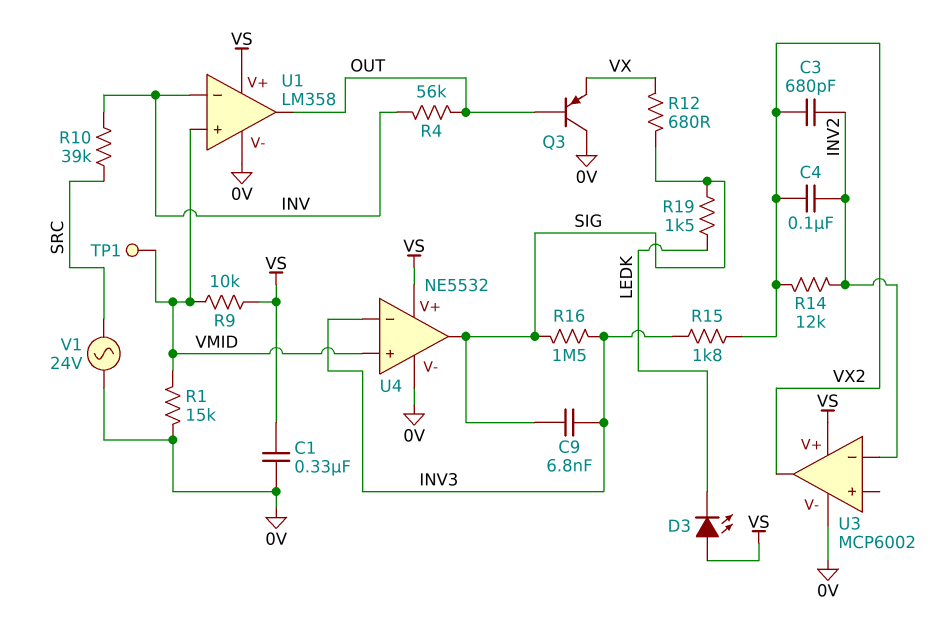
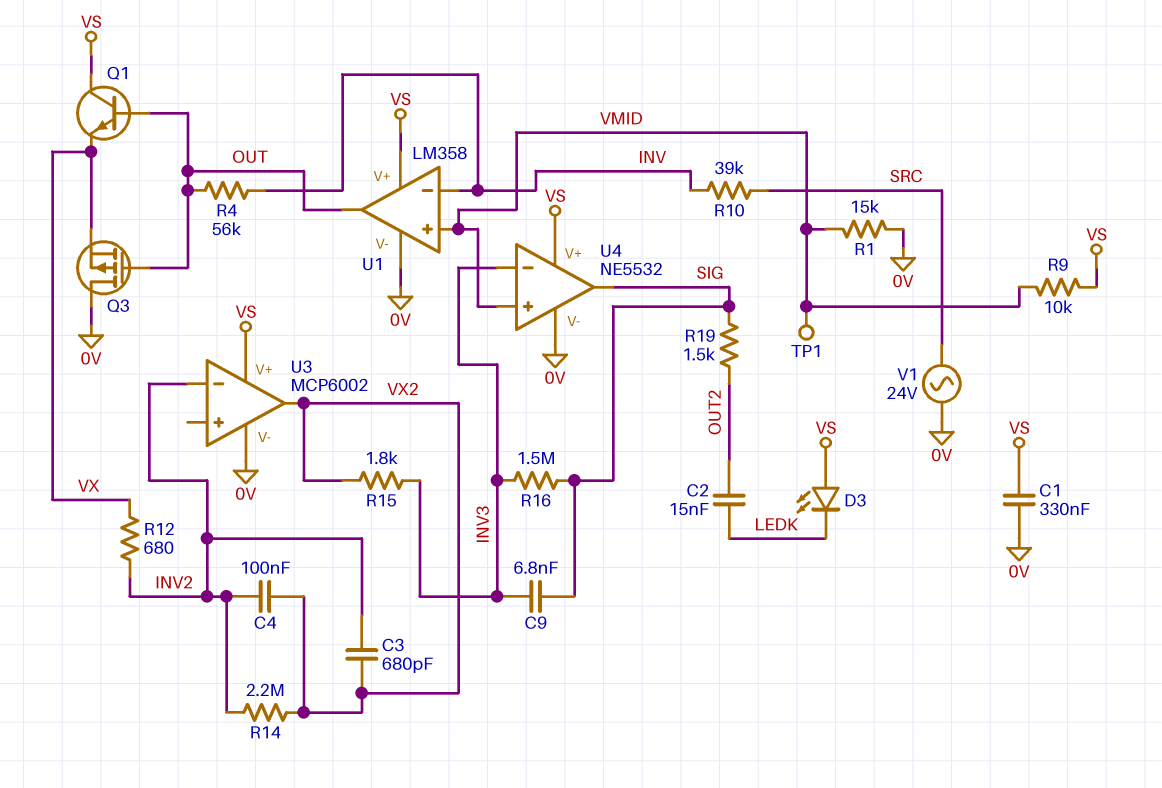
C2: none -> 15nF (LEDK, OUT2)
Q1: none -> NPN (B OUT, C VS, E VX)
Q3: PNP (B OUT, C 0V, E VX) -> PMOS (G OUT, D 0V, S VX)
R12: 680 (SIG, VX) -> 680 (INV2, VX)
R14: 12k (INV2, VX2) -> 2.2M (INV2, VX2)
R19: 1.5k (LEDK, SIG) -> 1.5k (OUT2, SIG)

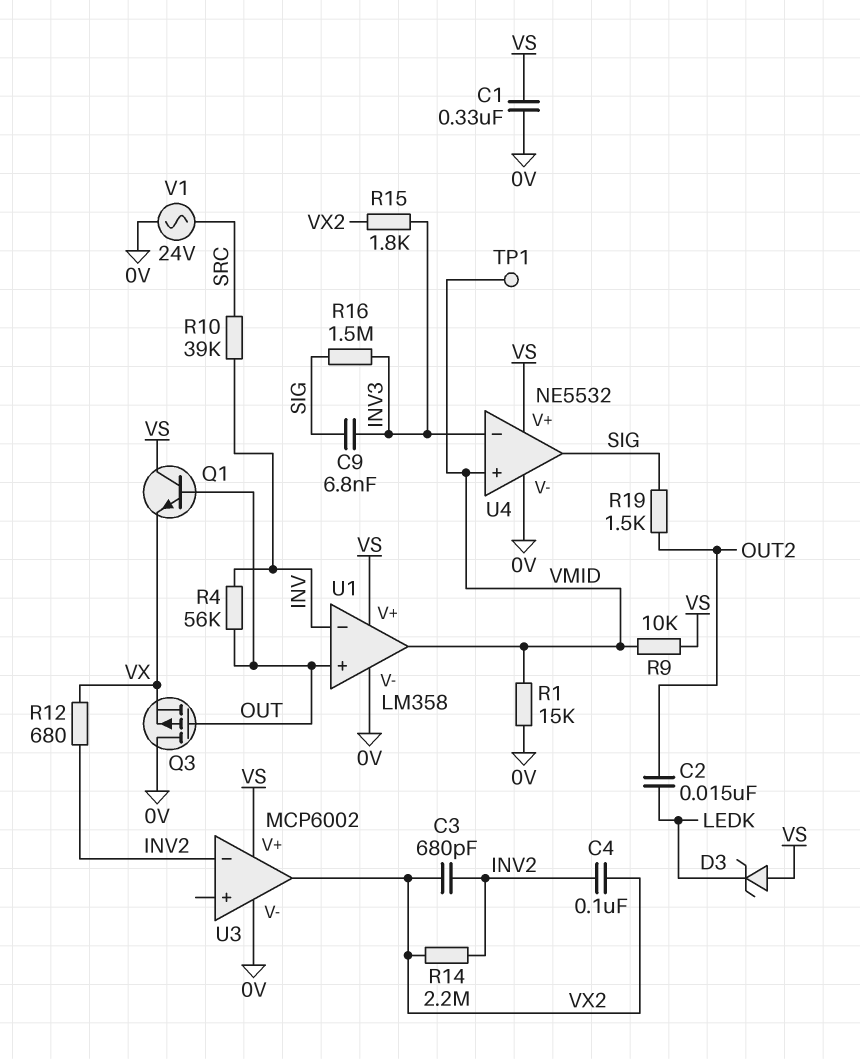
D3: LED (A VS, K LEDK) -> zener (A VS, K LEDK)
U1 pin in+: VMID -> OUT
U1 pin out: OUT -> VMID

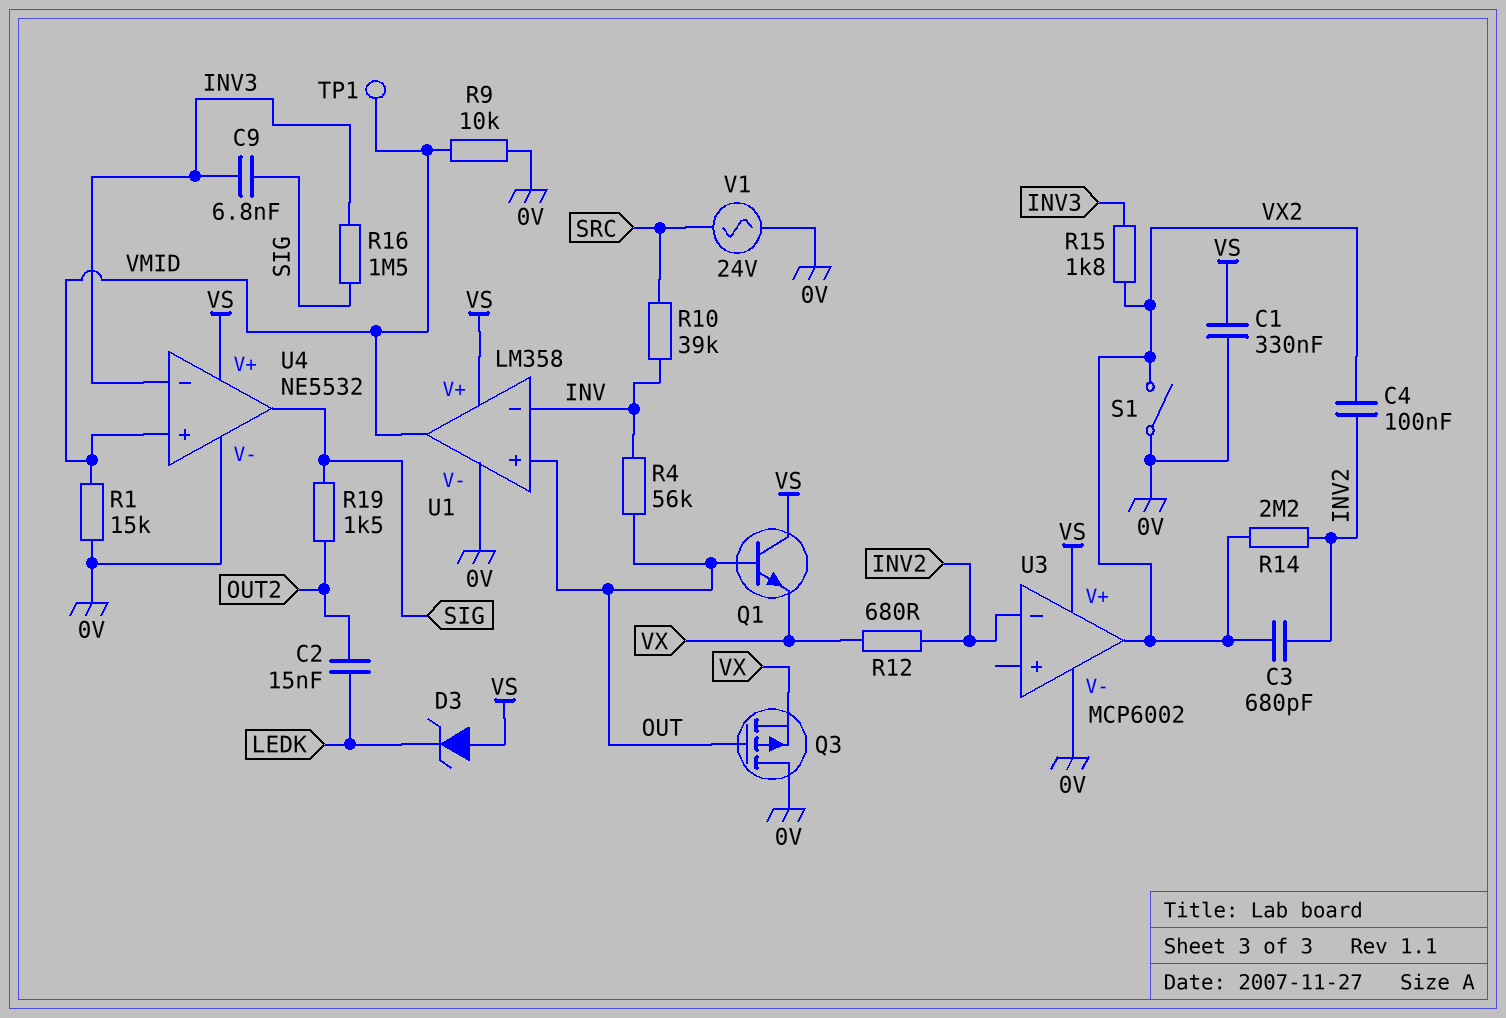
R9: 10k (VMID, VS) -> 10k (0V, VMID)
S1: none -> switch (0V, VX2)

